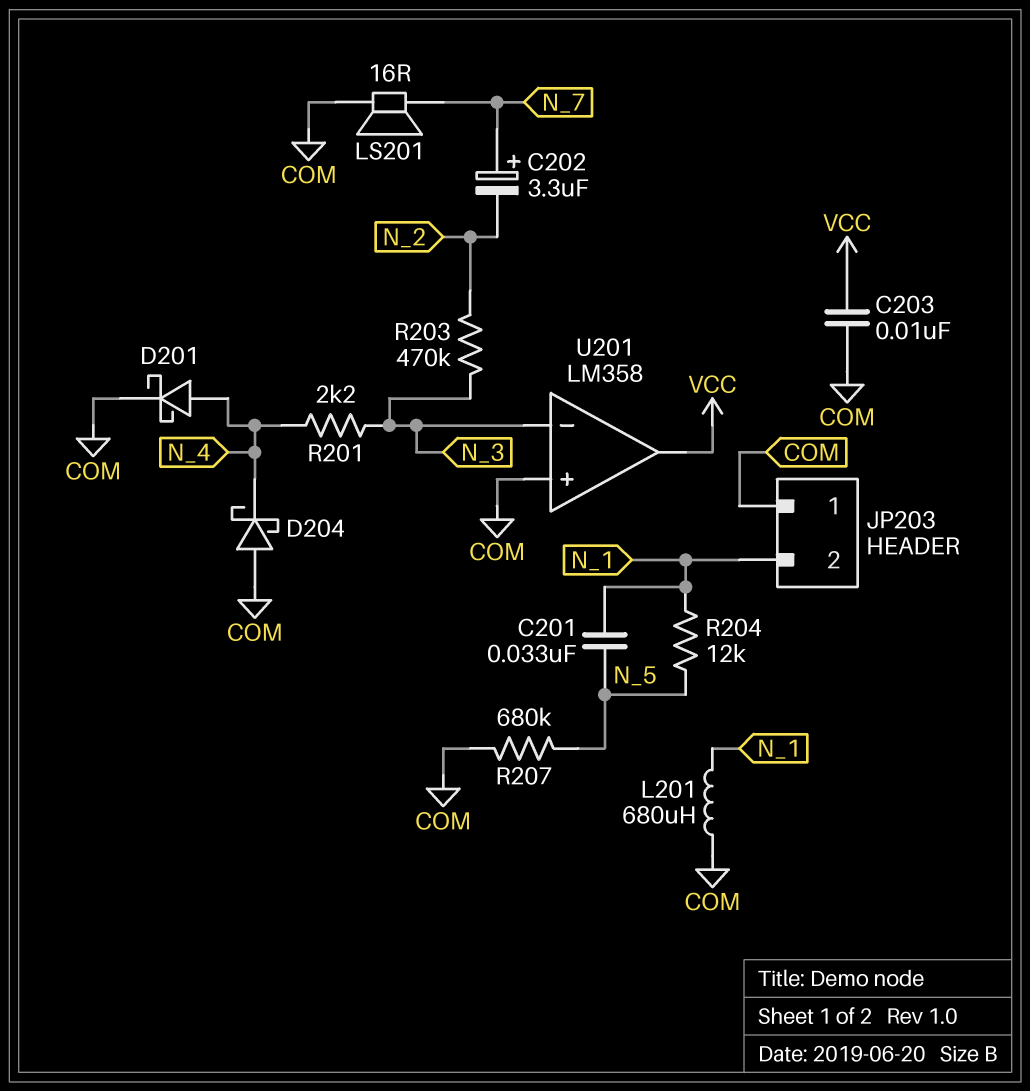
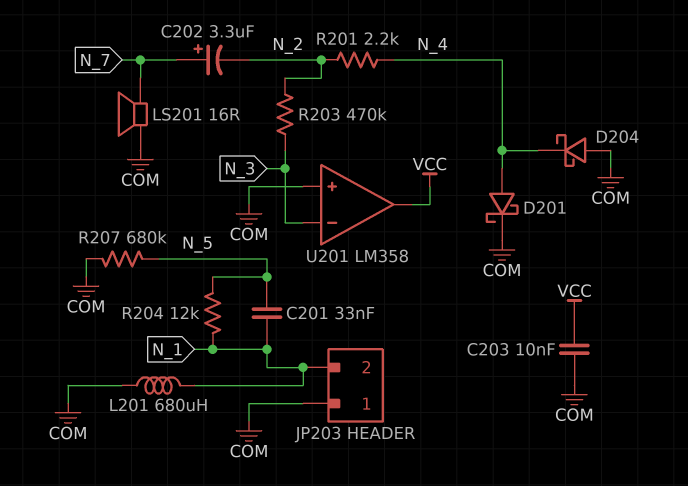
R201: 2.2k (N_3, N_4) -> 2.2k (N_2, N_4)

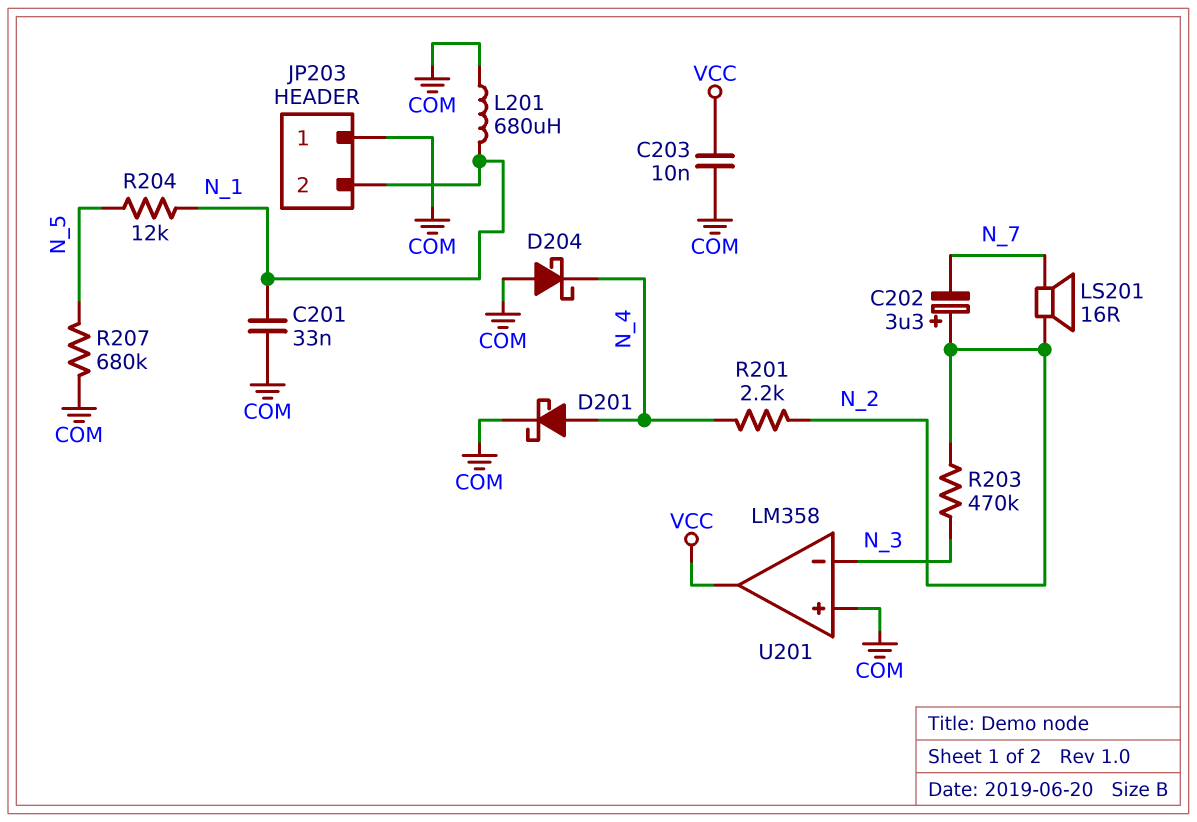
C201: 33nF (N_1, N_5) -> 33nF (COM, N_1)
C202: 3.3uF (plus N_7, minus N_2) -> 3.3uF (plus N_2, minus N_7)
LS201: speaker 16R (COM, N_7) -> speaker 16R (N_2, N_7)

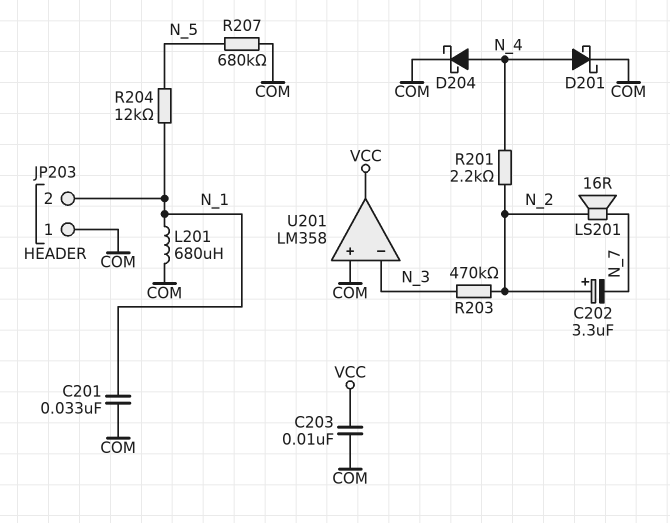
D204: schottky (A COM, K N_4) -> schottky (A N_4, K COM)

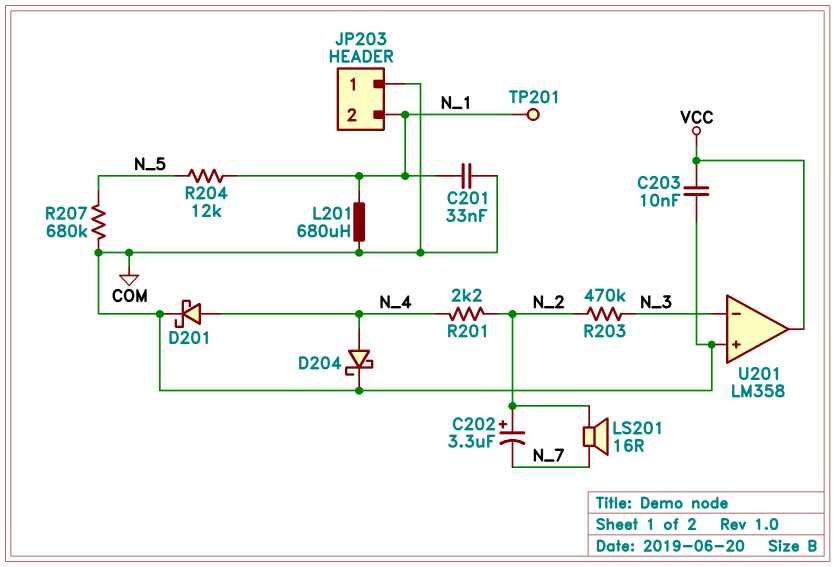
TP201: none -> test point (N_1)

